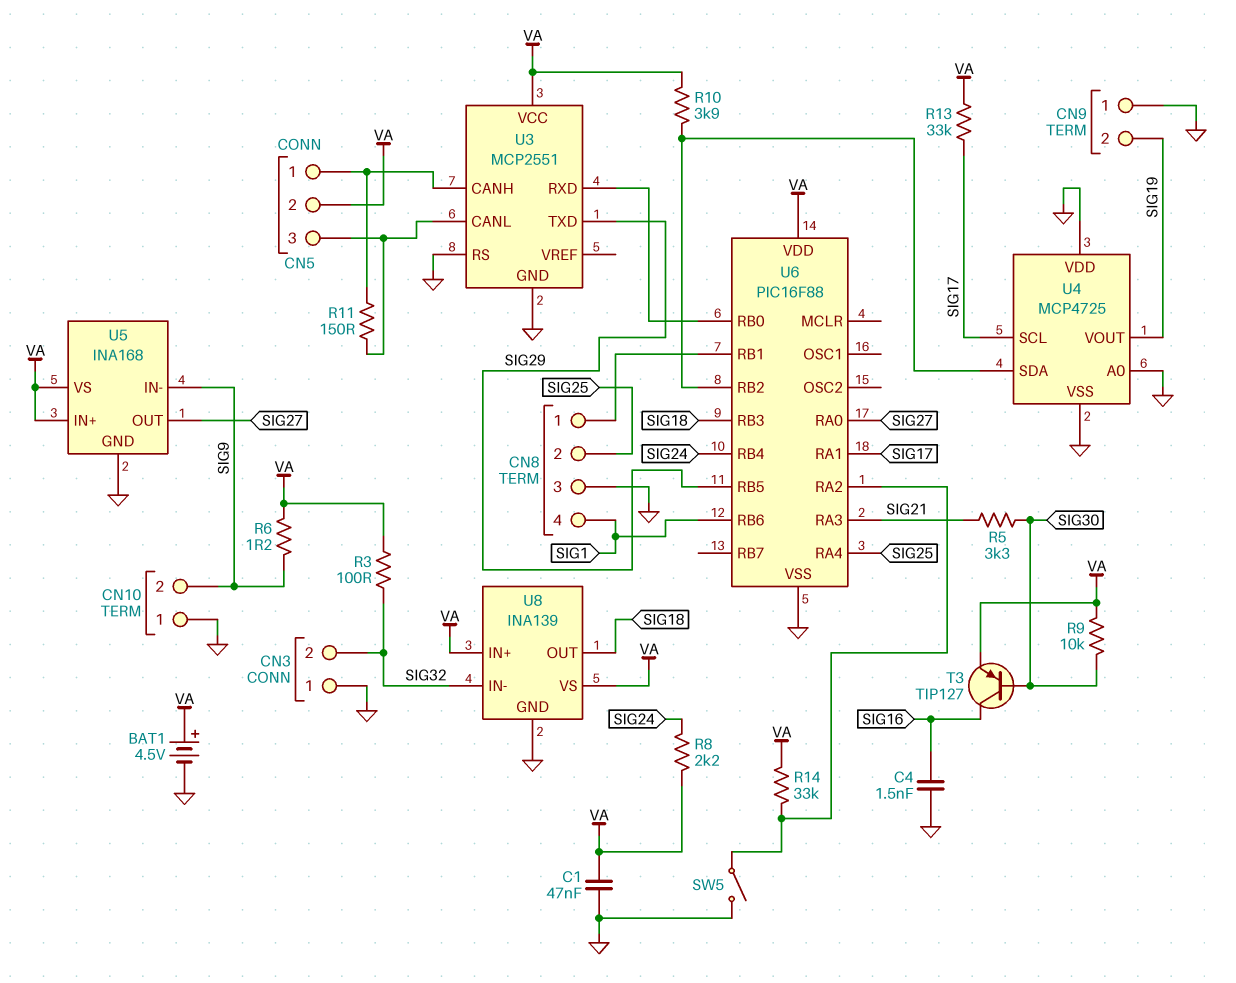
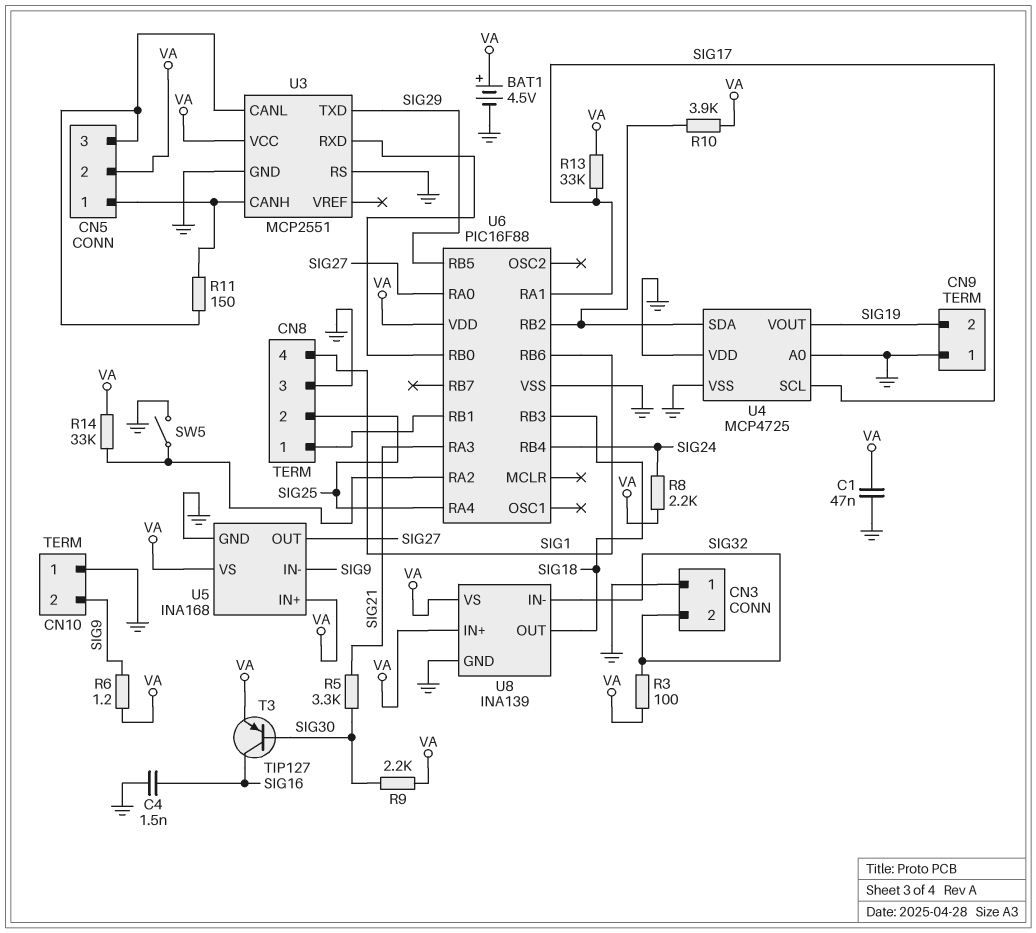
R9: 10k (SIG30, VA) -> 2.2k (SIG30, VA)

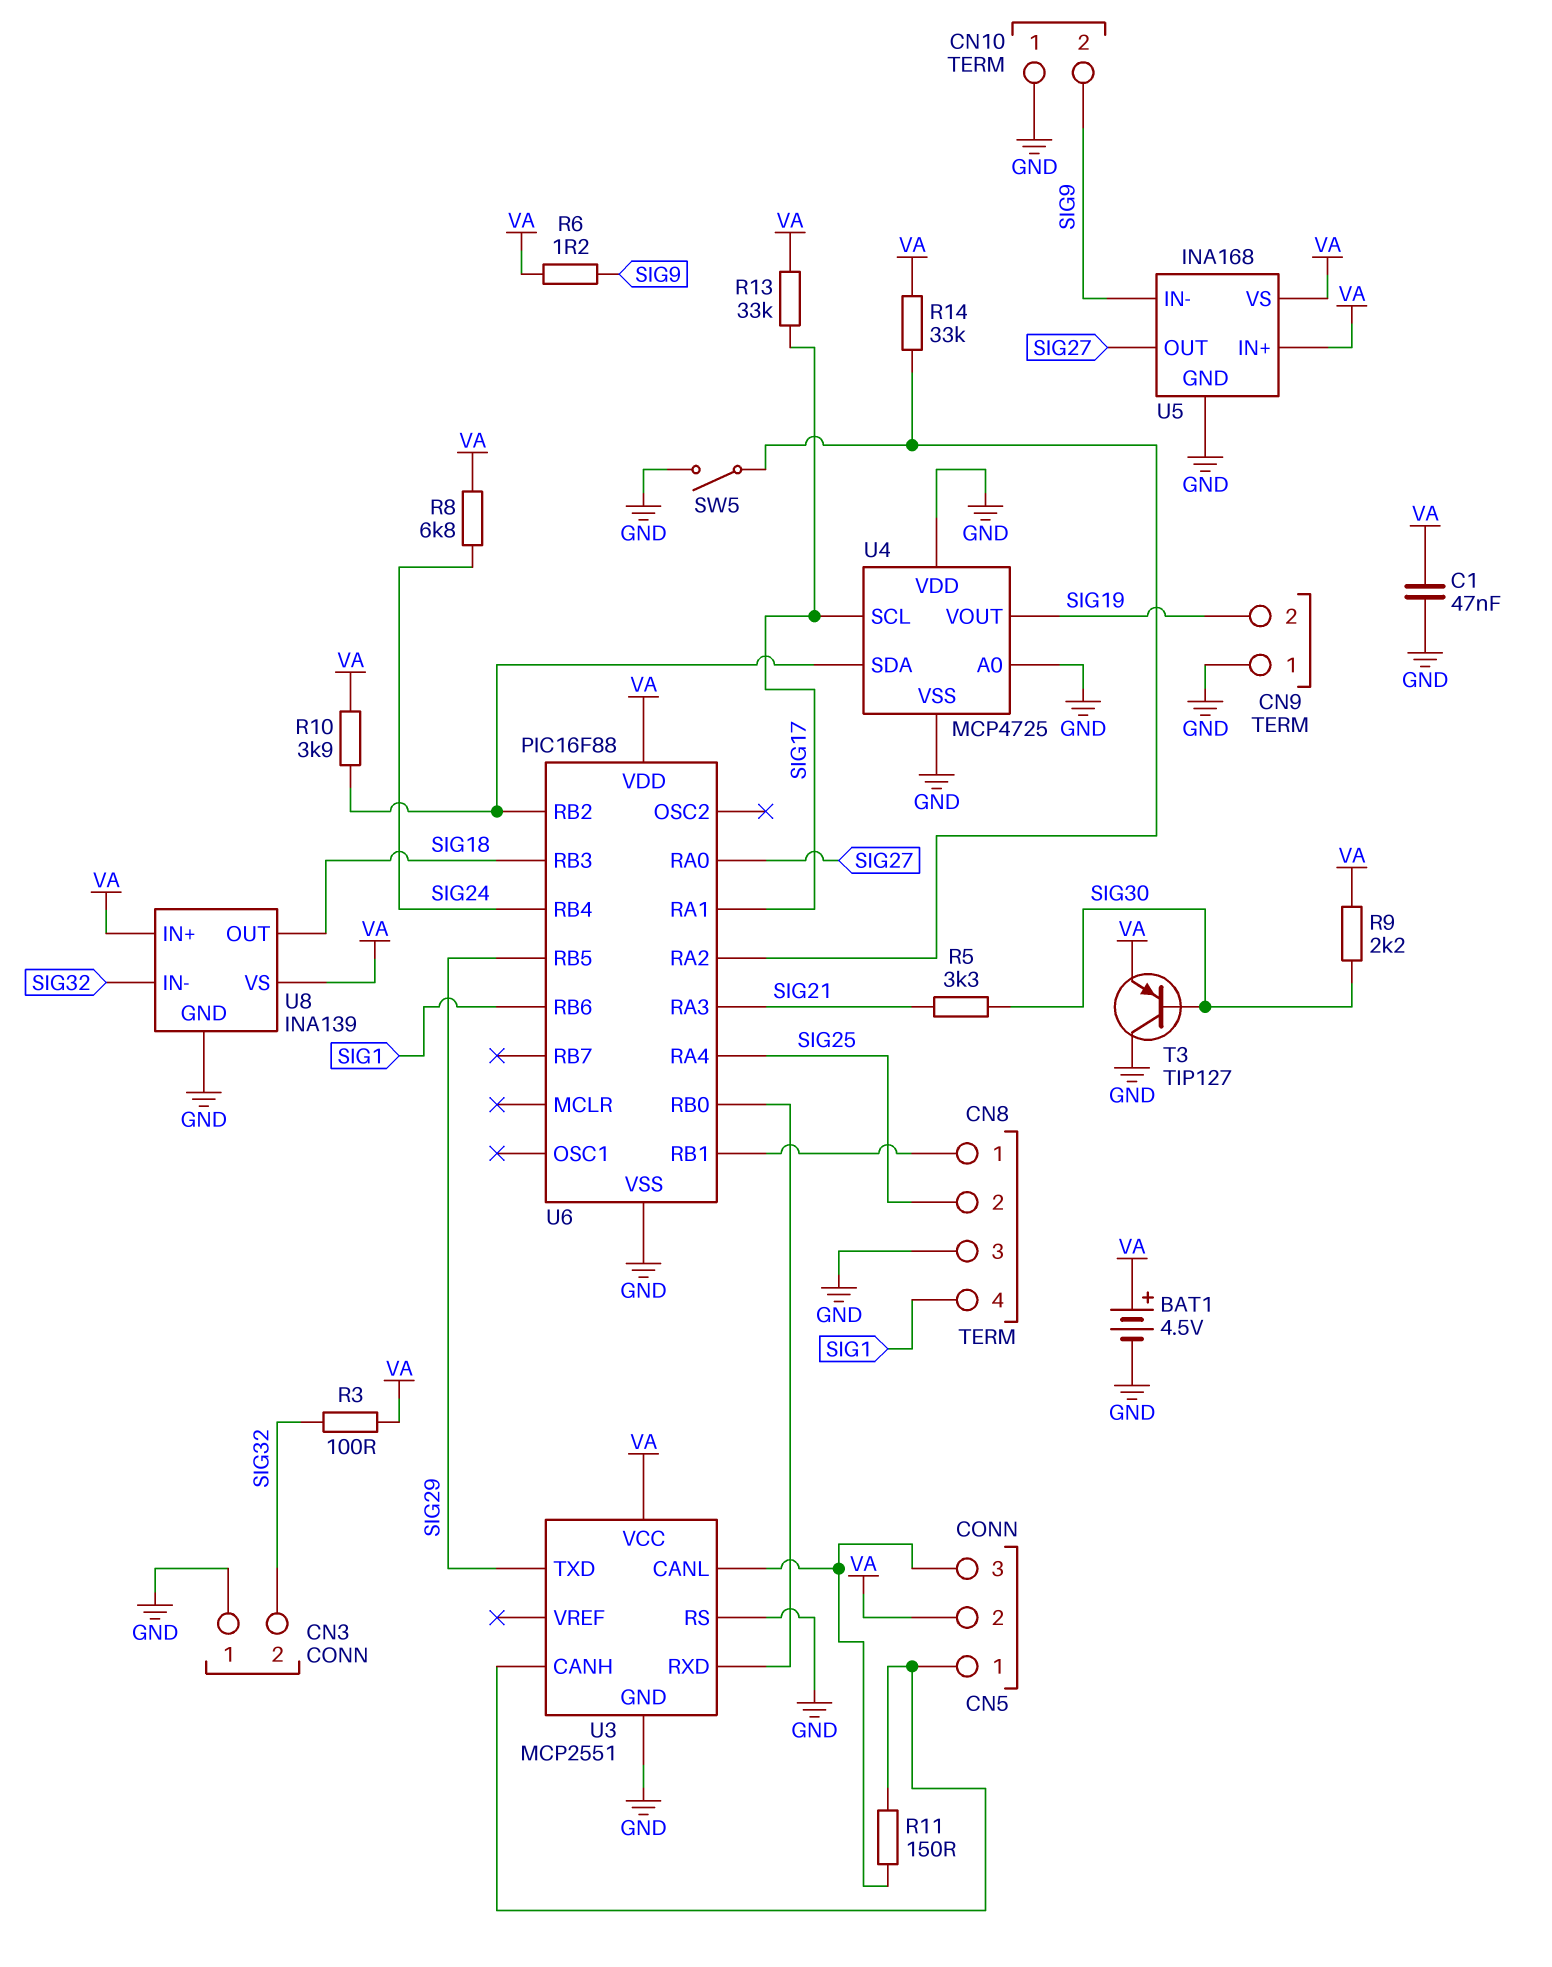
C4: 1.5nF (GND, SIG16) -> none
R8: 2.2k (SIG24, VA) -> 6.8k (SIG24, VA)
T3: PNP TIP127 (B SIG30, C SIG16, E VA) -> PNP TIP127 (B SIG30, C GND, E VA)

